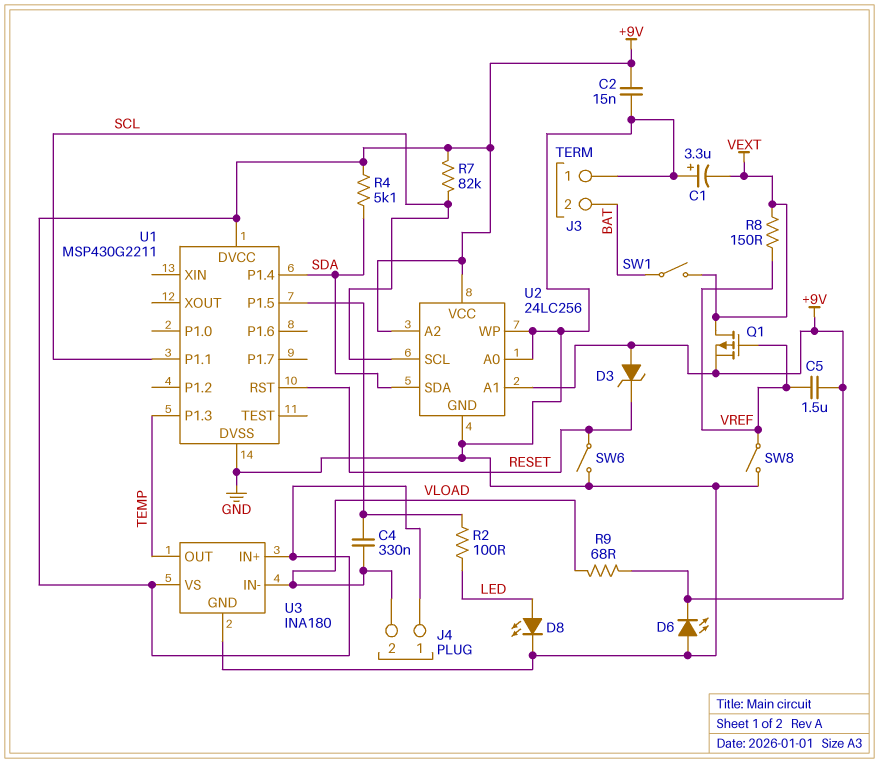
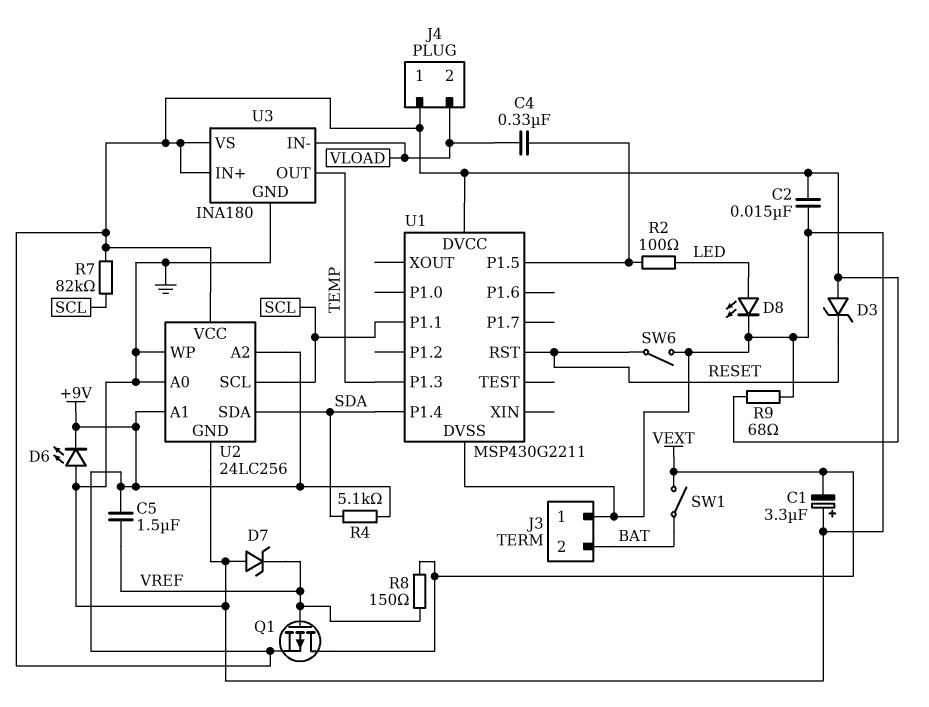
D7: none -> zener (A GND, K VREF)
R9: 68 (+9V, VLOAD) -> 68 (+9V, GND)
SW8: switch (GND, VREF) -> none

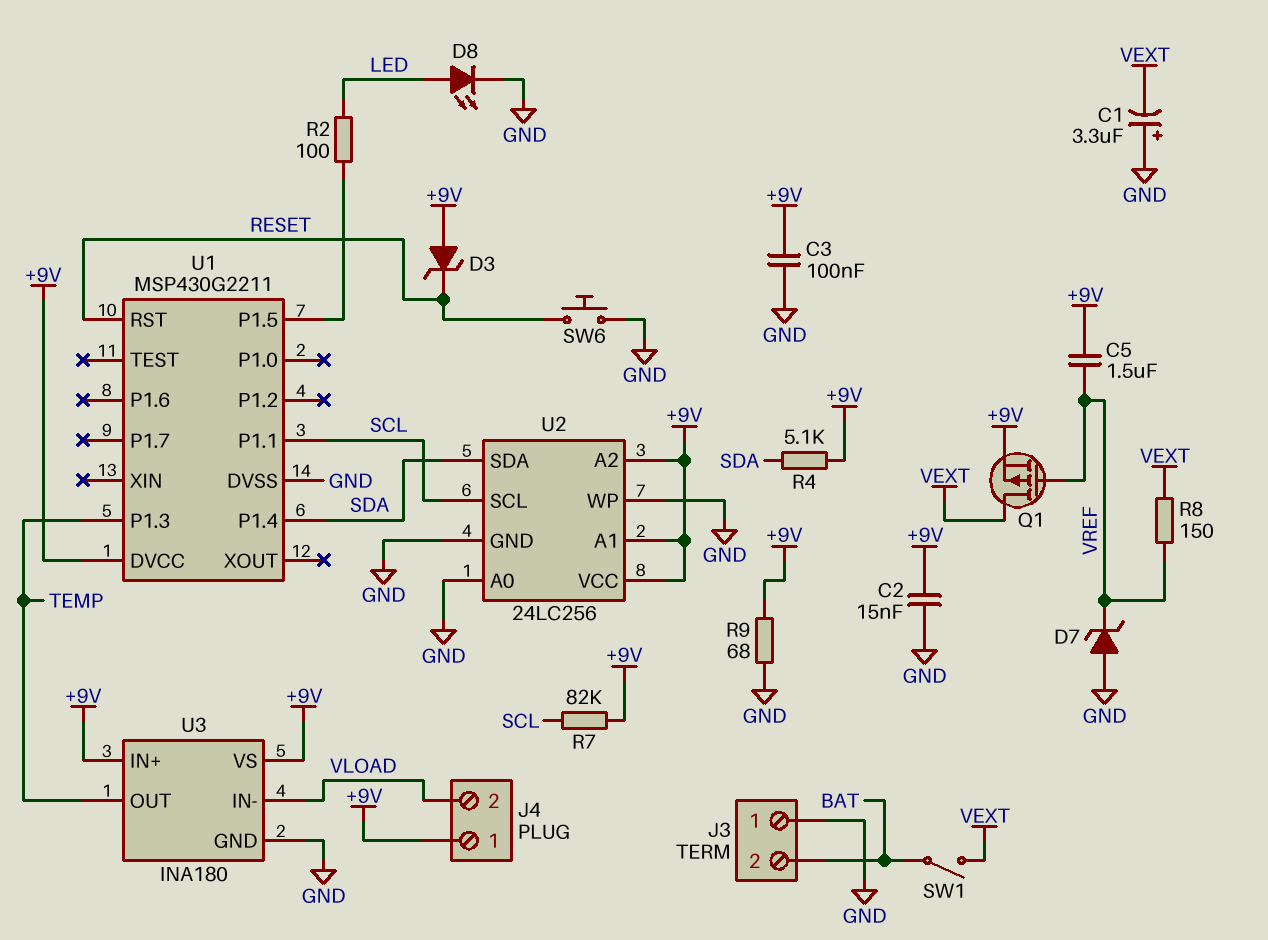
C3: none -> 100nF (+9V, GND)
C4: 330nF (U1/P1.5, VLOAD) -> none
D6: LED (A GND, K +9V) -> none
SW6: switch (GND, RESET) -> button (GND, RESET)

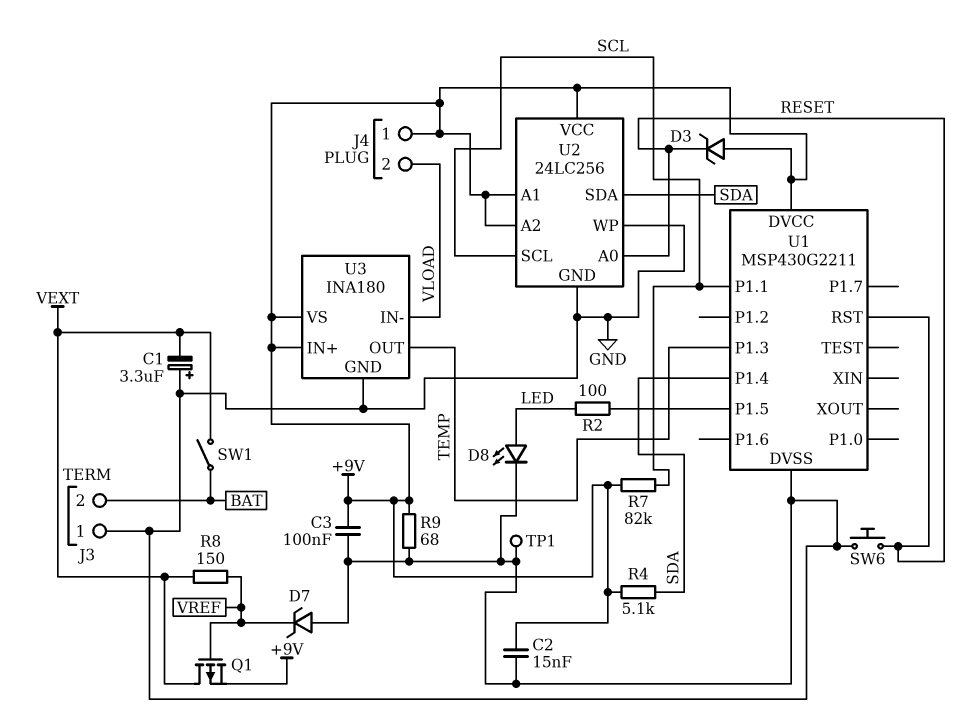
C5: 1.5uF (+9V, VREF) -> none
TP1: none -> test point (GND)
U2 pin A0: GND -> RESET

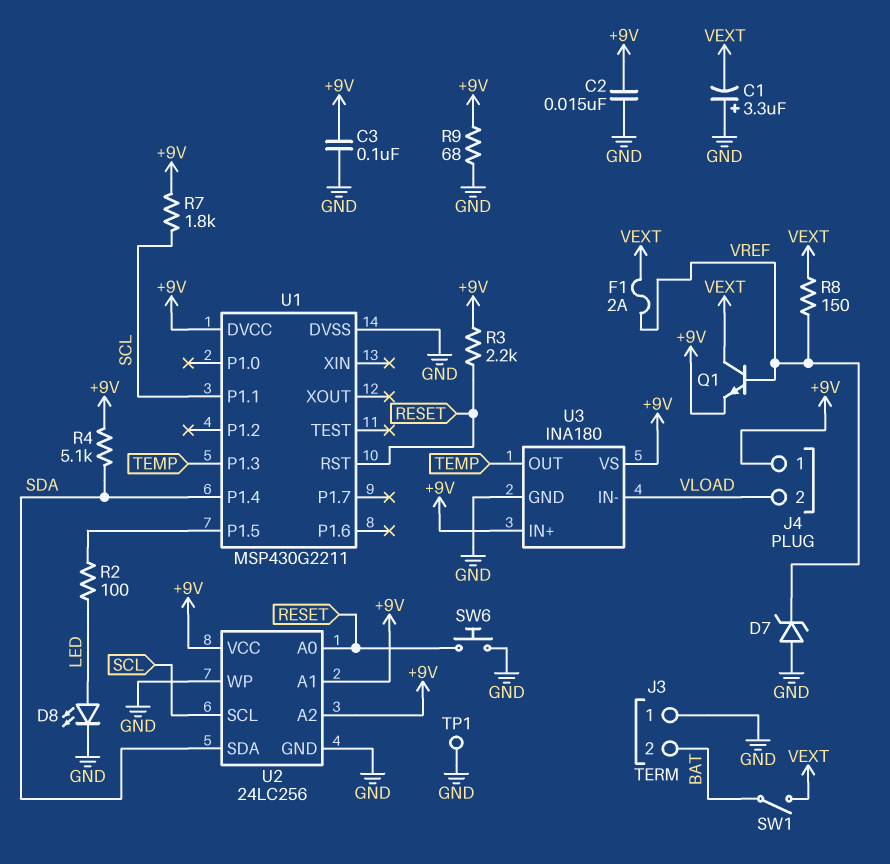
D3: zener (A +9V, K RESET) -> none
F1: none -> 2A (VEXT, VREF)
Q1: PMOS (G VREF, D VEXT, S +9V) -> NPN (B VREF, C VEXT, E +9V)
R3: none -> 2.2k (+9V, RESET)
R7: 82k (+9V, SCL) -> 1.8k (+9V, SCL)

